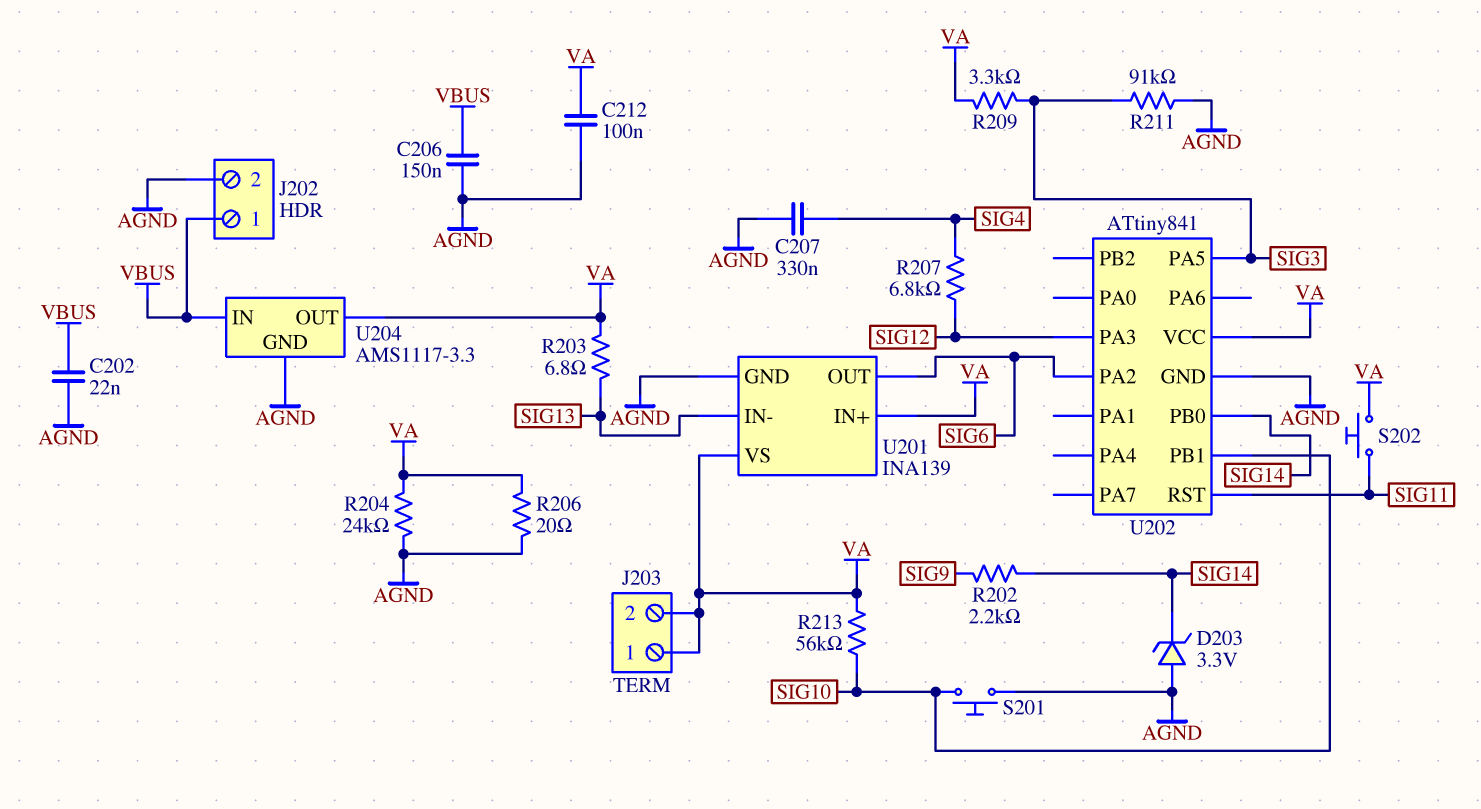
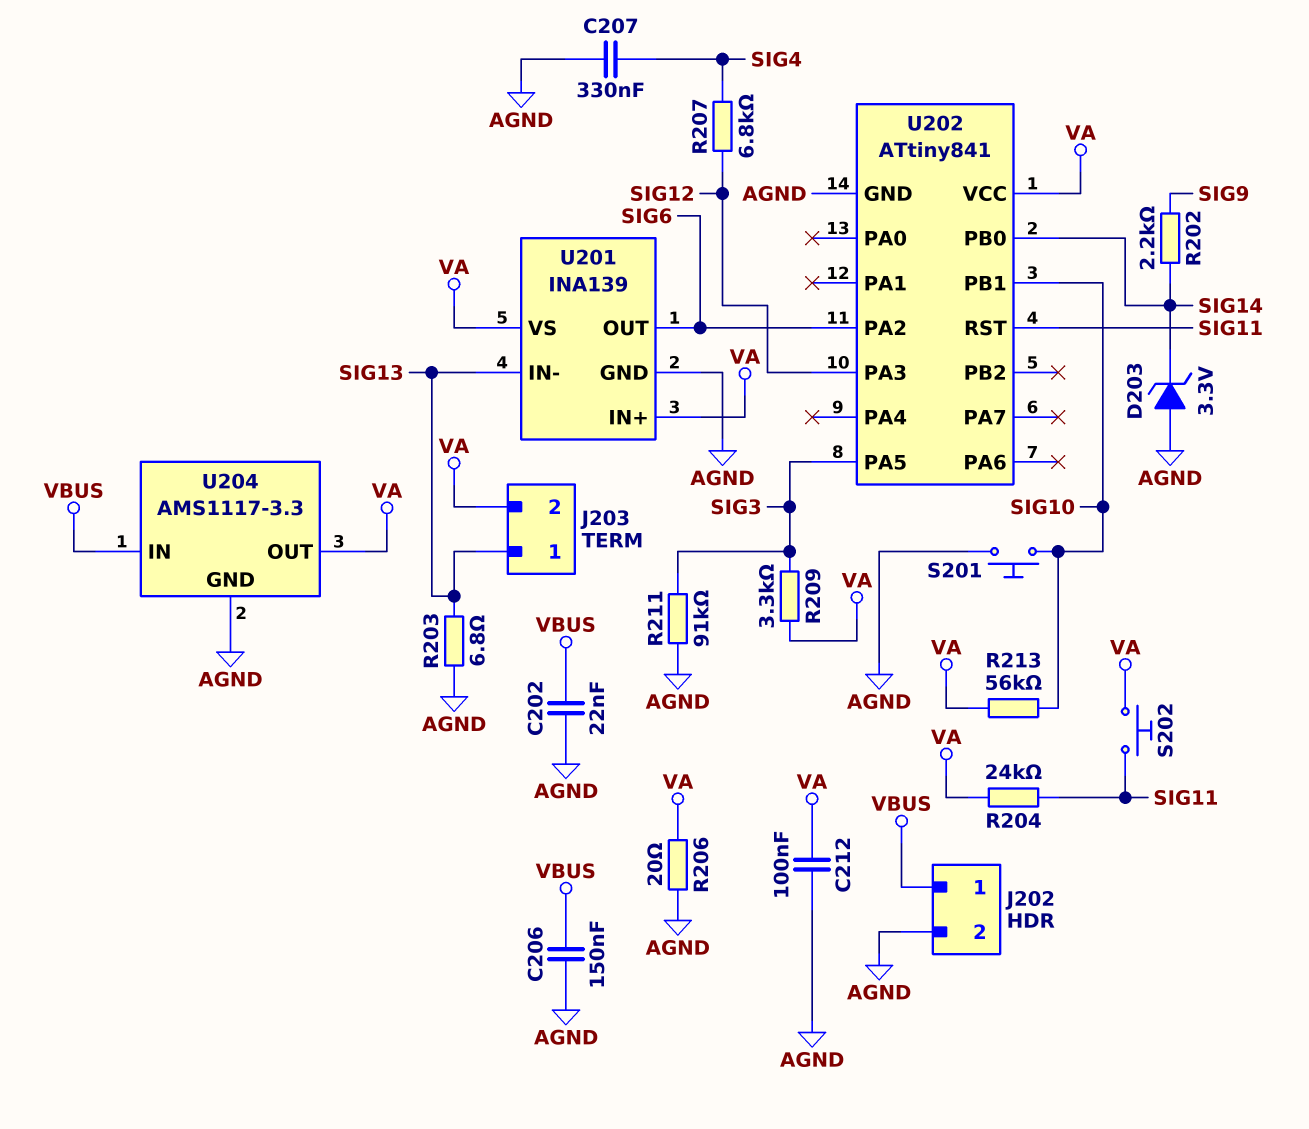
J203 pin 1: VA -> SIG13
R203: 6.8 (SIG13, VA) -> 6.8 (AGND, SIG13)
R204: 24k (AGND, VA) -> 24k (SIG11, VA)

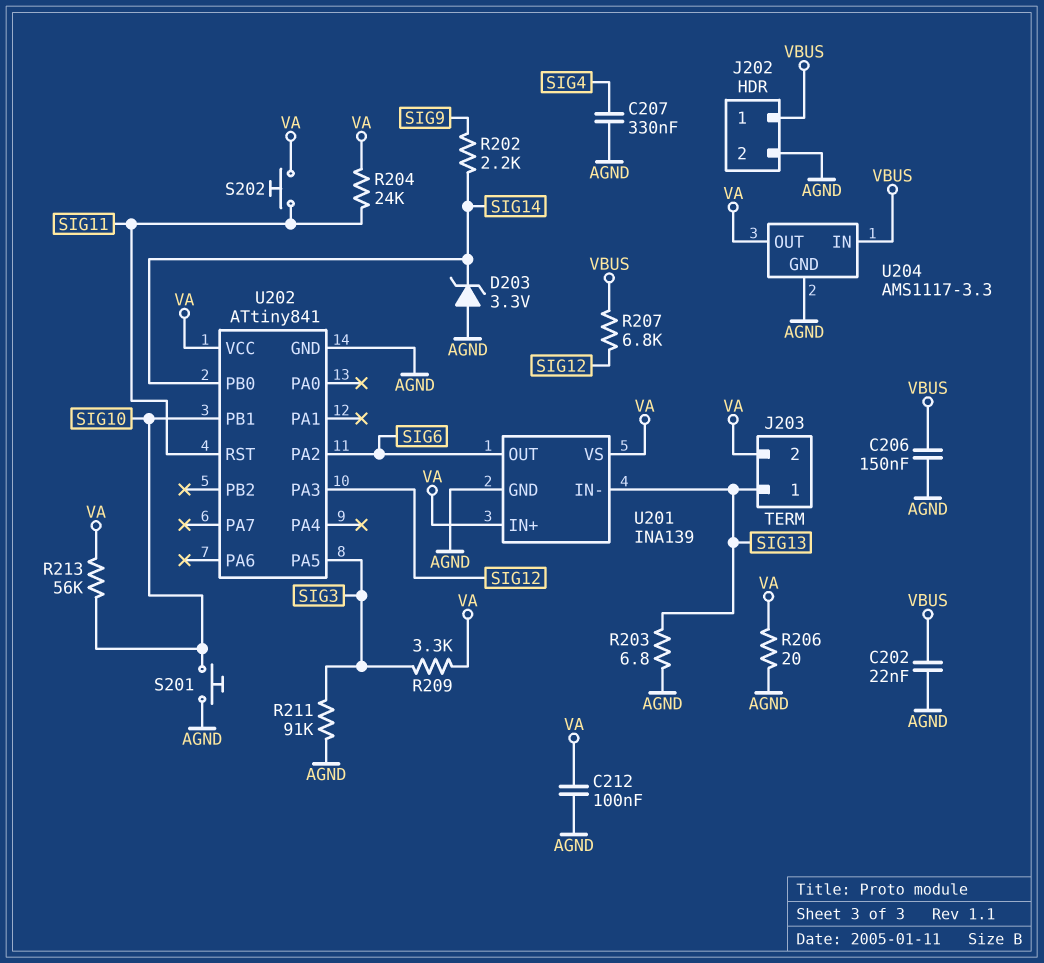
R207: 6.8k (SIG4, SIG12) -> 6.8k (SIG12, VBUS)

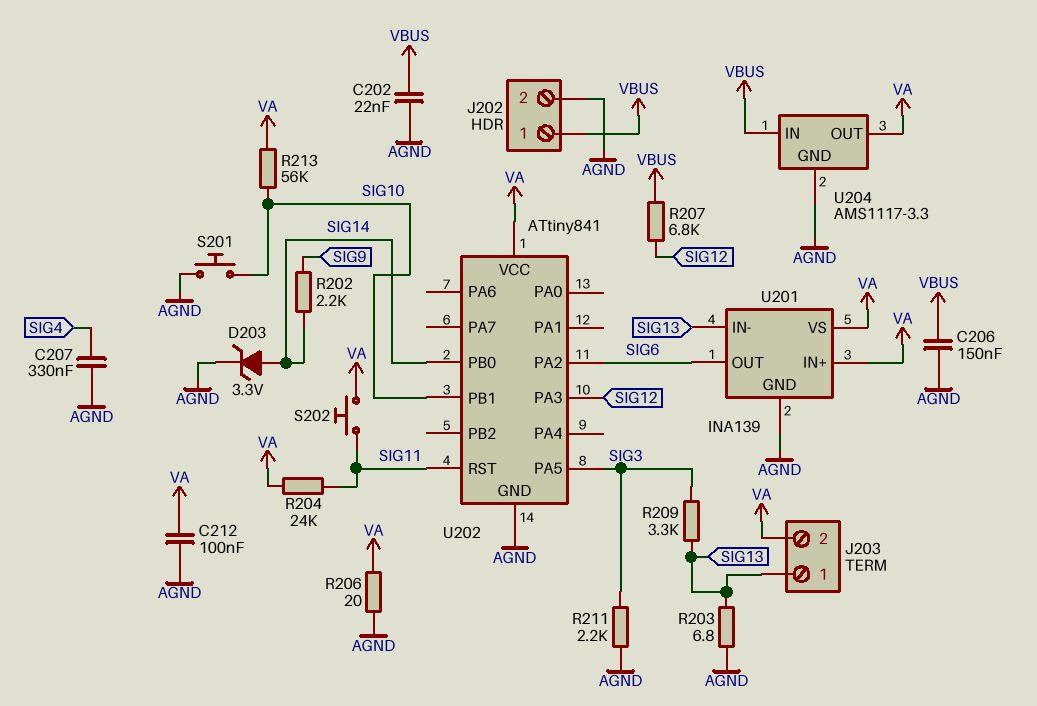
D203: zener 3.3V (A AGND, K SIG14) -> zener 3.3V (A SIG14, K AGND)
R209: 3.3k (SIG3, VA) -> 3.3k (SIG3, SIG13)
R211: 91k (AGND, SIG3) -> 2.2k (AGND, SIG3)

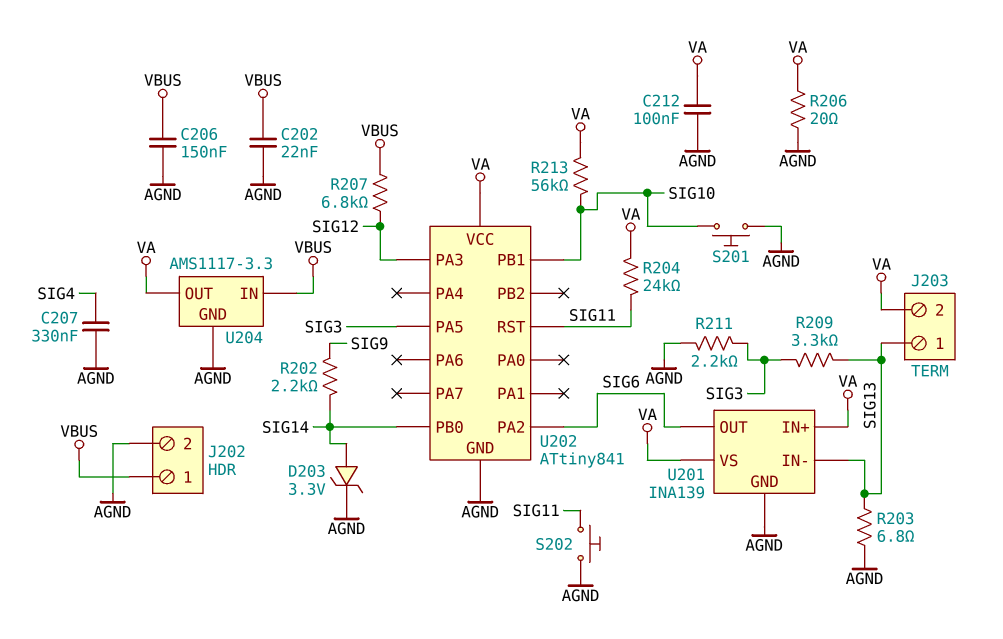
S202: button (SIG11, VA) -> button (AGND, SIG11)

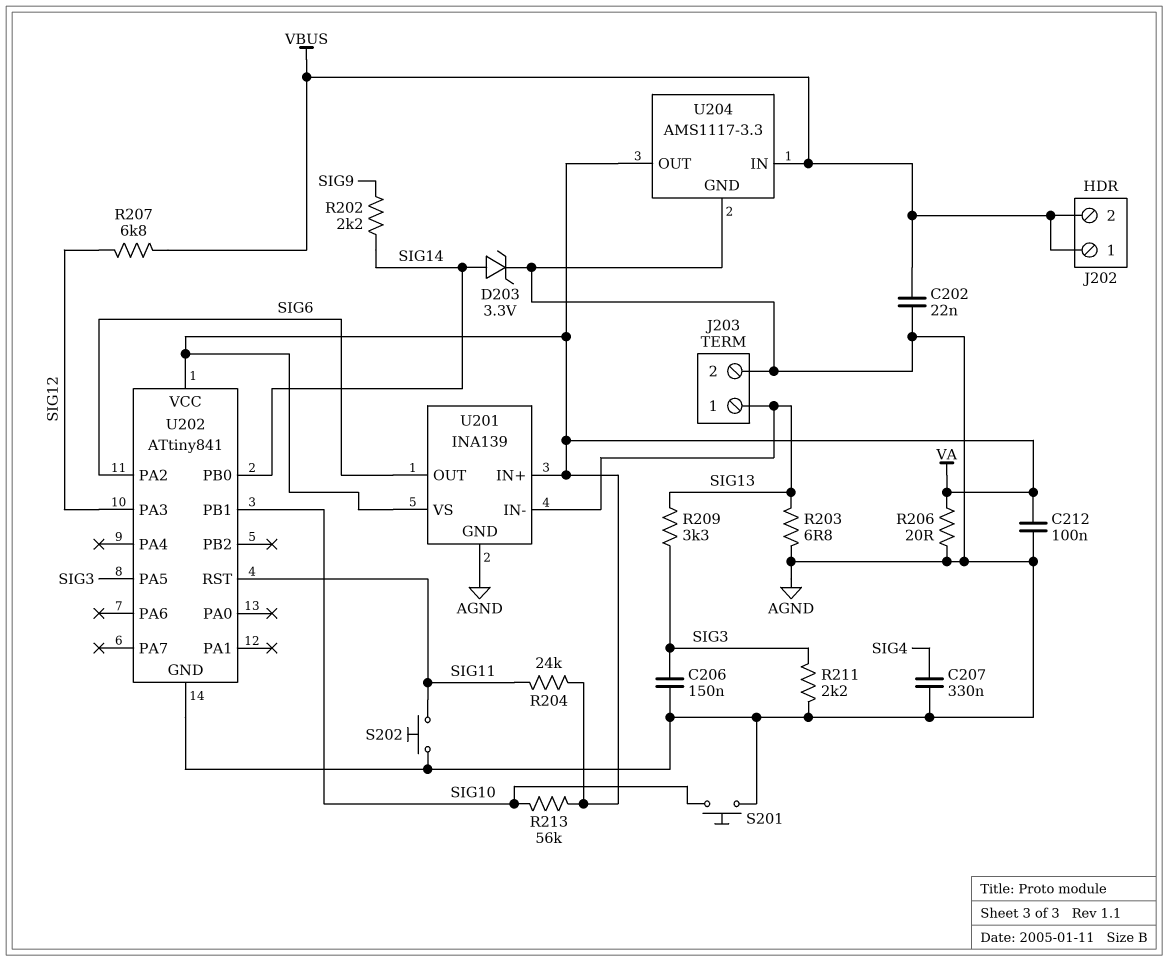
C206: 150nF (AGND, VBUS) -> 150nF (AGND, SIG3)
J202 pin 2: AGND -> VBUS
J203 pin 2: VA -> AGND

